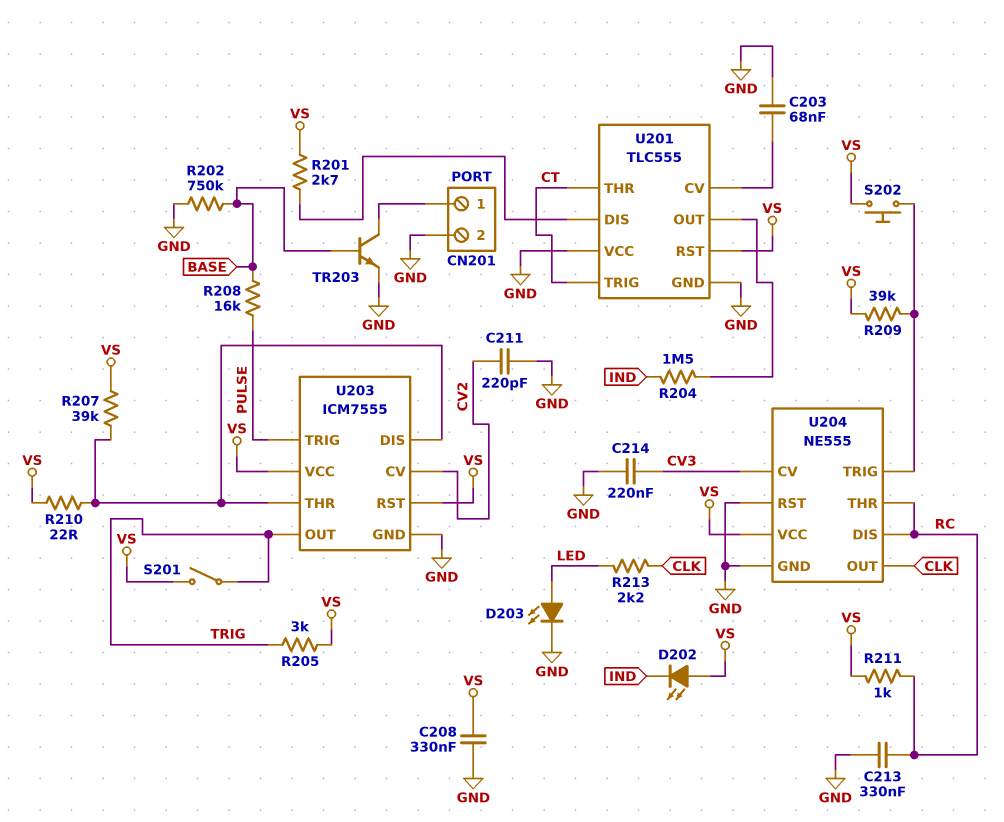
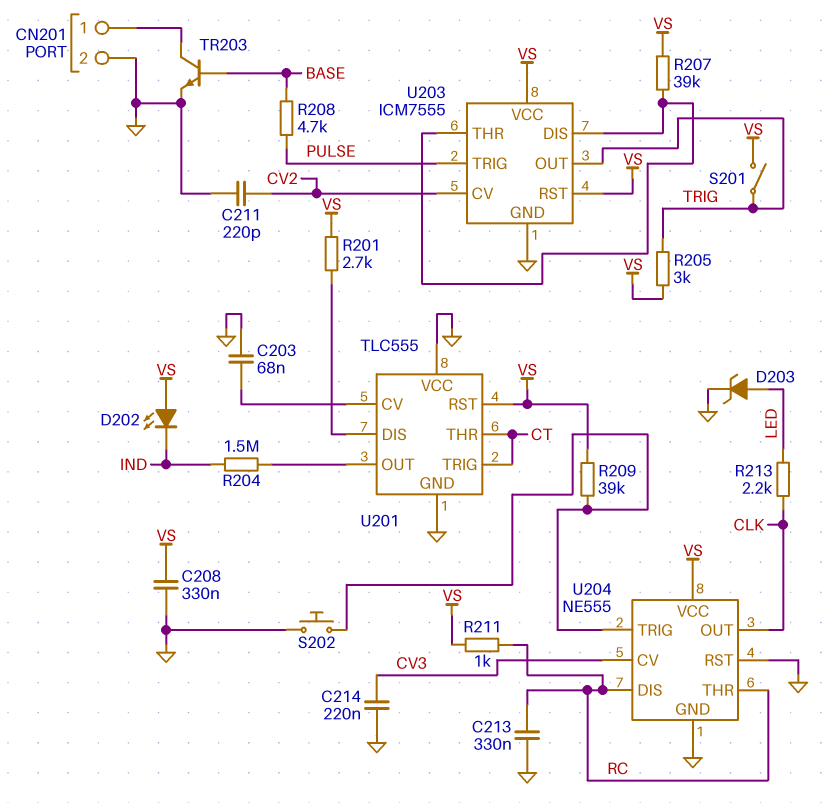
D203: LED (A LED, K GND) -> zener (A LED, K GND)
R202: 750k (BASE, GND) -> none
R208: 16k (BASE, PULSE) -> 4.7k (BASE, PULSE)
R210: 22 (U203/DIS, VS) -> none
S202: button (U204/TRIG, VS) -> button (GND, U204/TRIG)

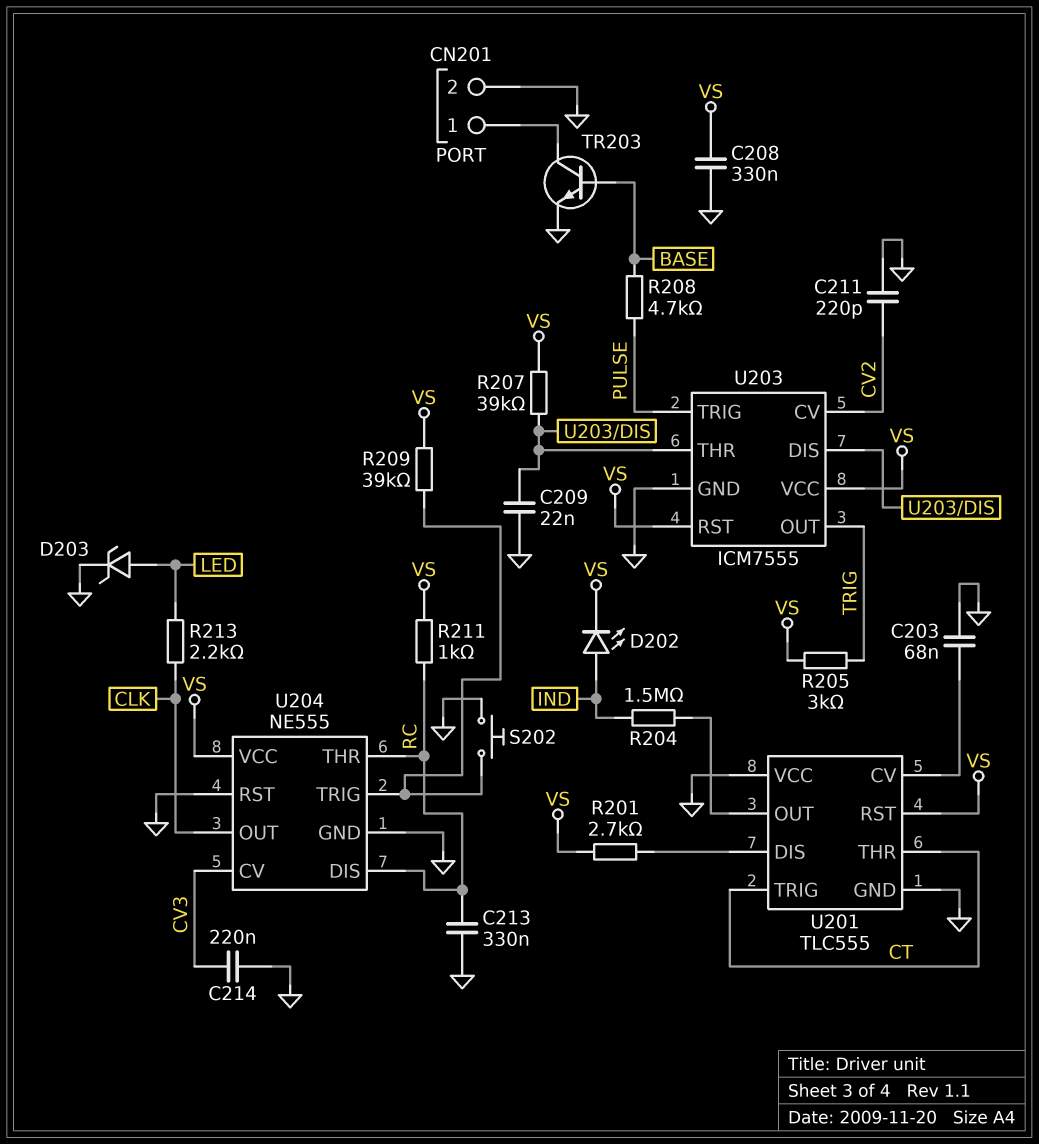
C209: none -> 22nF (GND, U203/DIS)
D202: LED (A VS, K IND) -> LED (A IND, K VS)
S201: switch (TRIG, VS) -> none

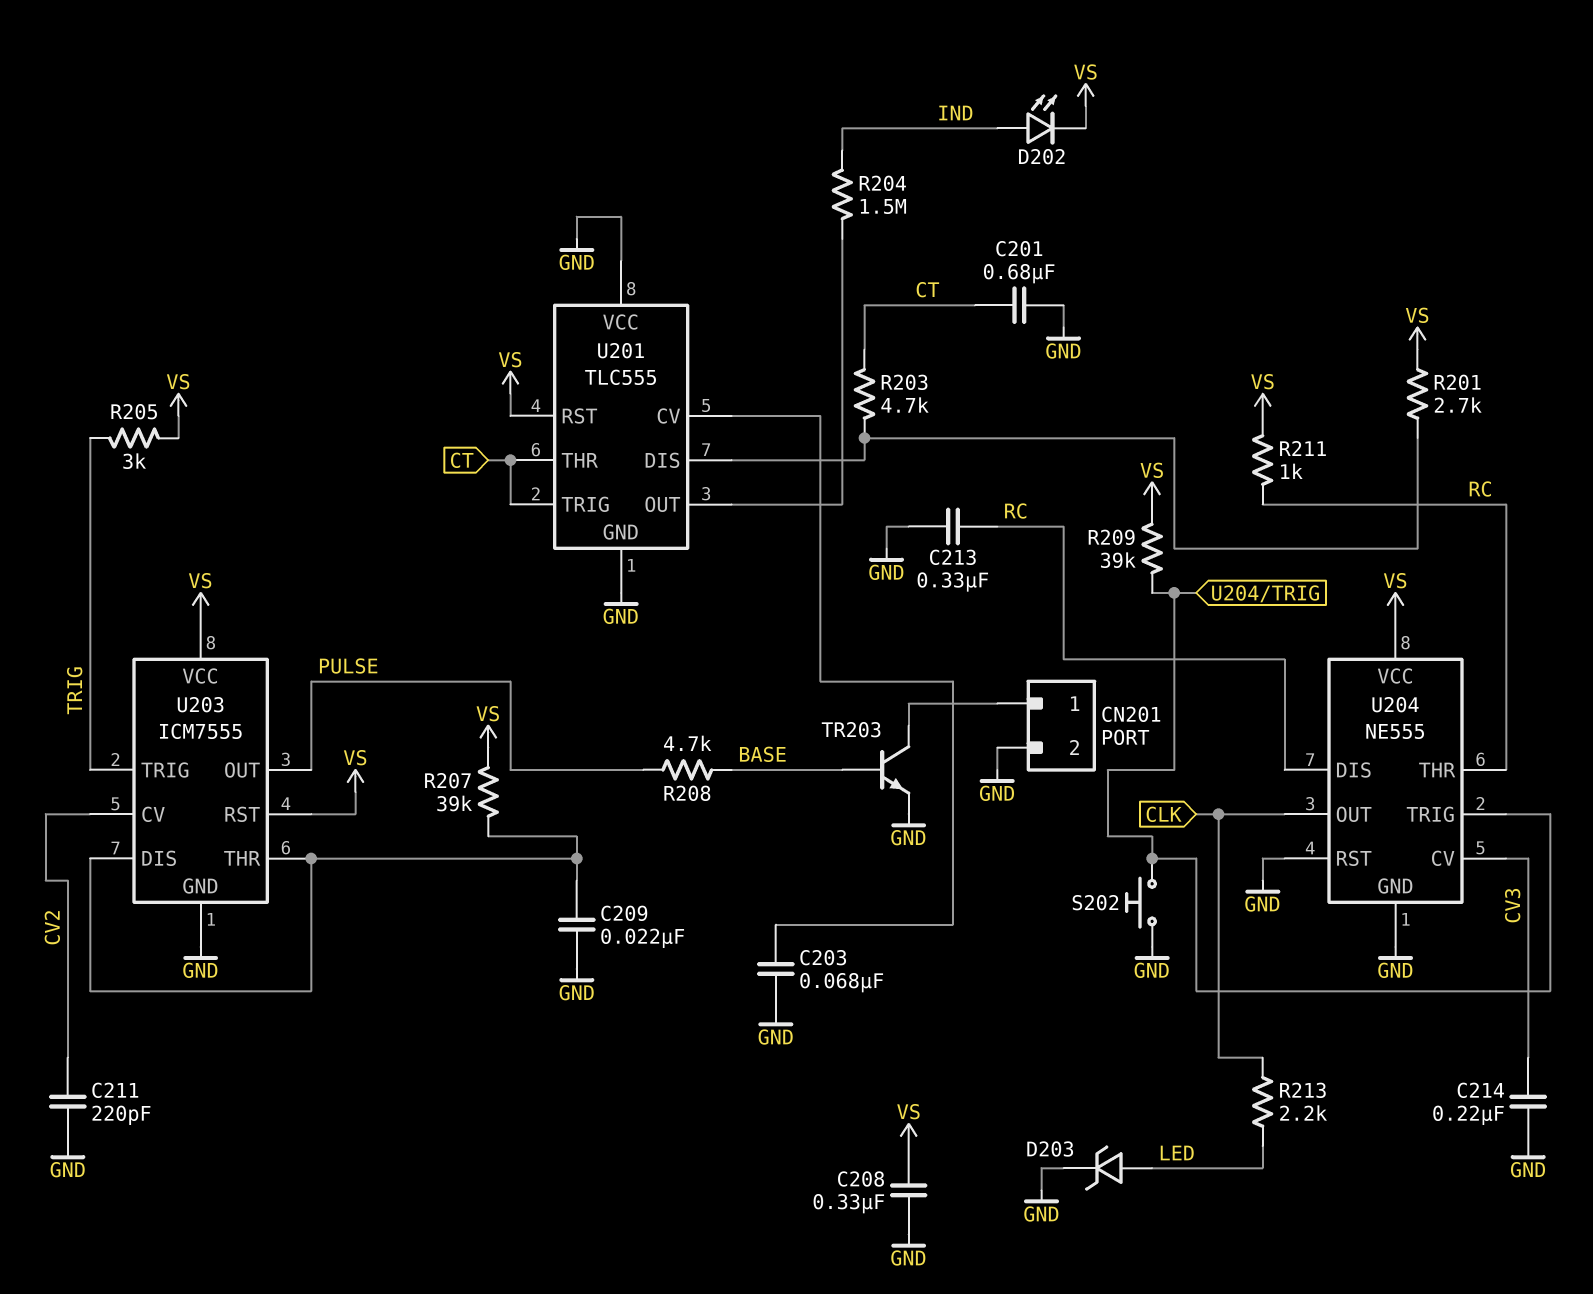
C201: none -> 680nF (CT, GND)
R203: none -> 4.7k (CT, U201/DIS)
U203 pin OUT: TRIG -> PULSE
U203 pin TRIG: PULSE -> TRIG

